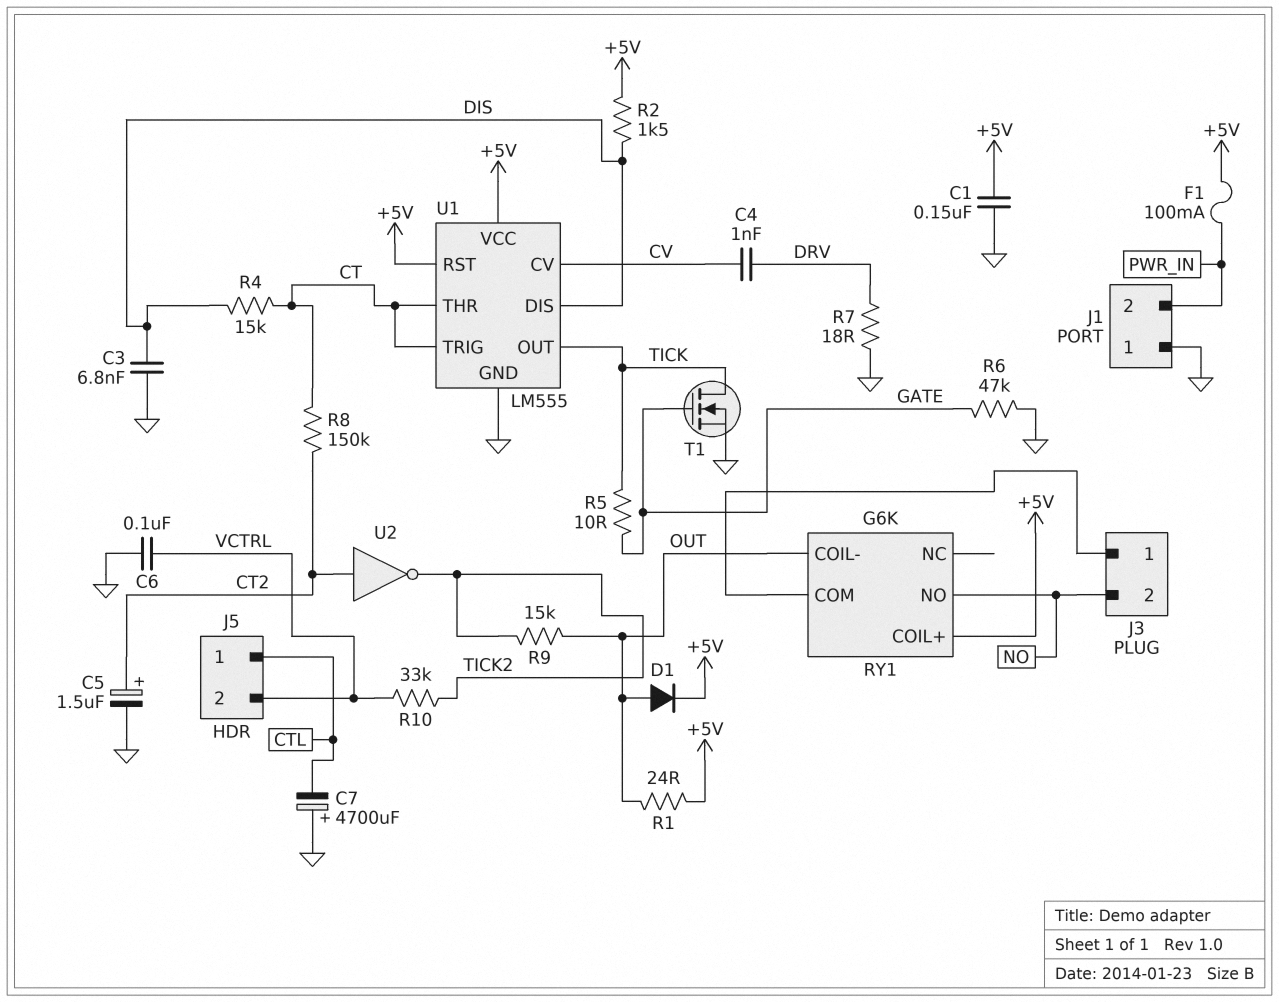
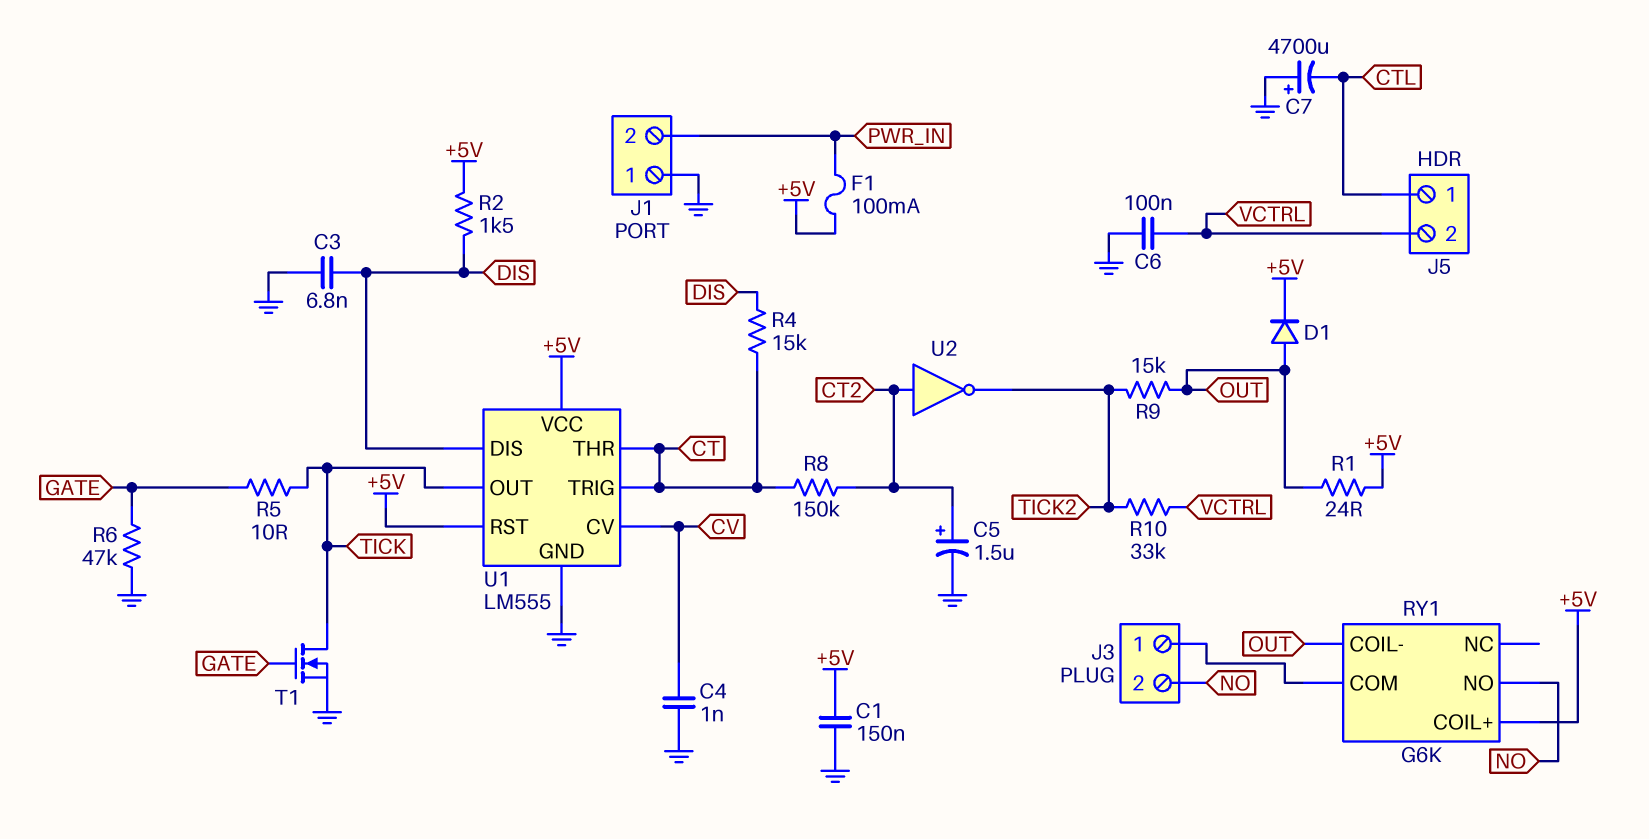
C4: 1nF (CV, DRV) -> 1nF (CV, GND)
R7: 18 (DRV, GND) -> none

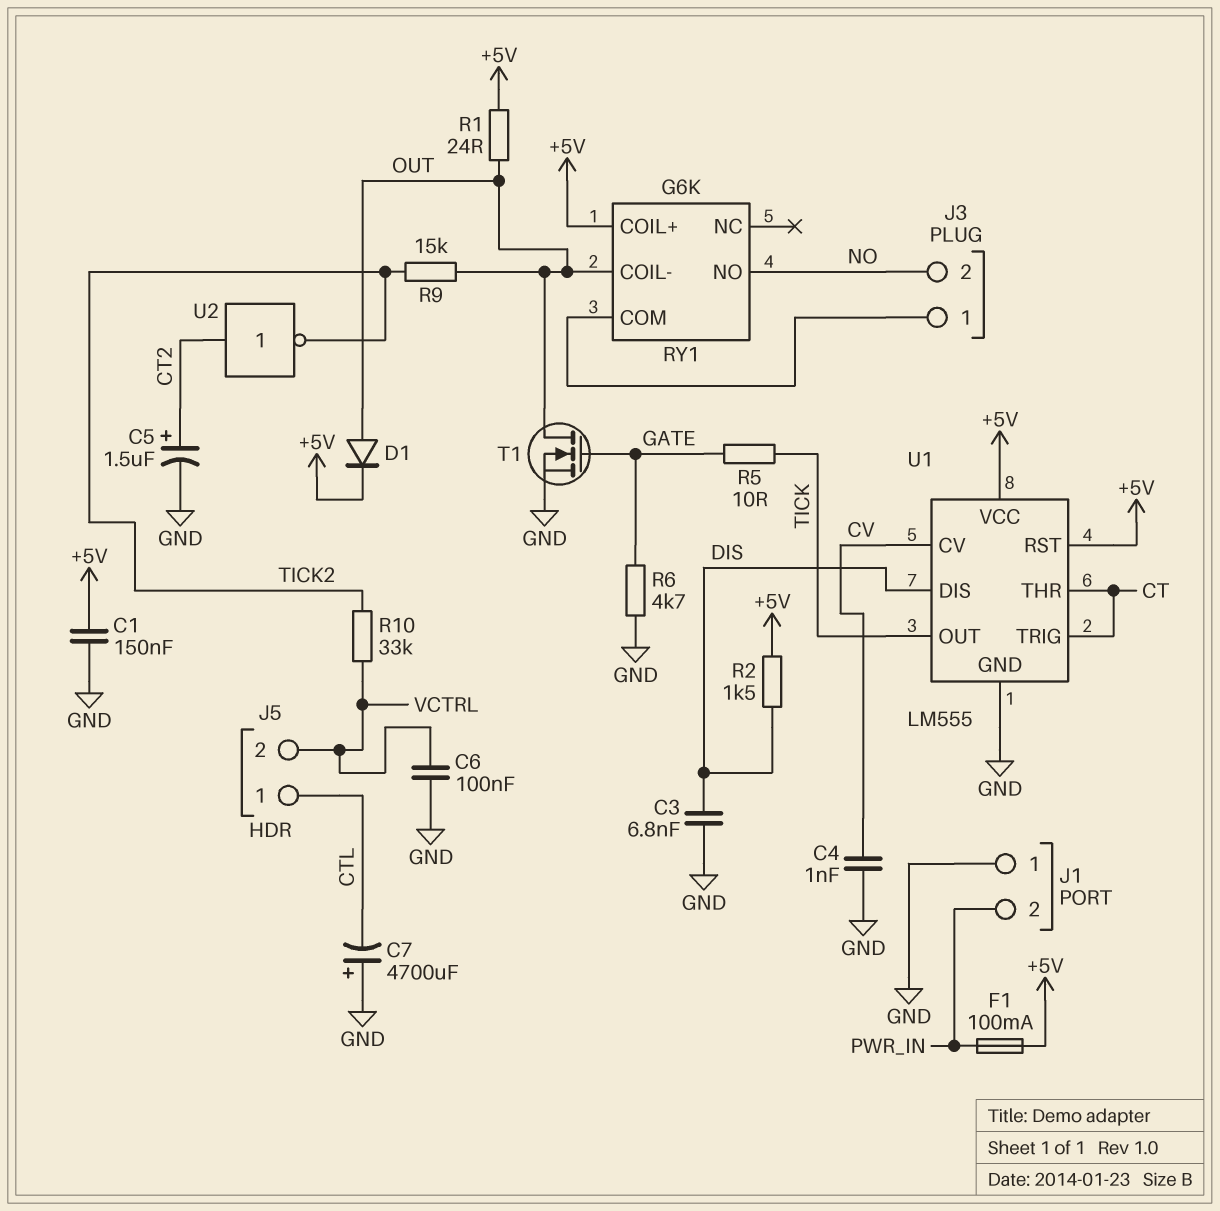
R4: 15k (CT, DIS) -> none
R6: 47k (GATE, GND) -> 4.7k (GATE, GND)
R8: 150k (CT, CT2) -> none
T1: NMOS (G GATE, D TICK, S GND) -> NMOS (G GATE, D OUT, S GND)

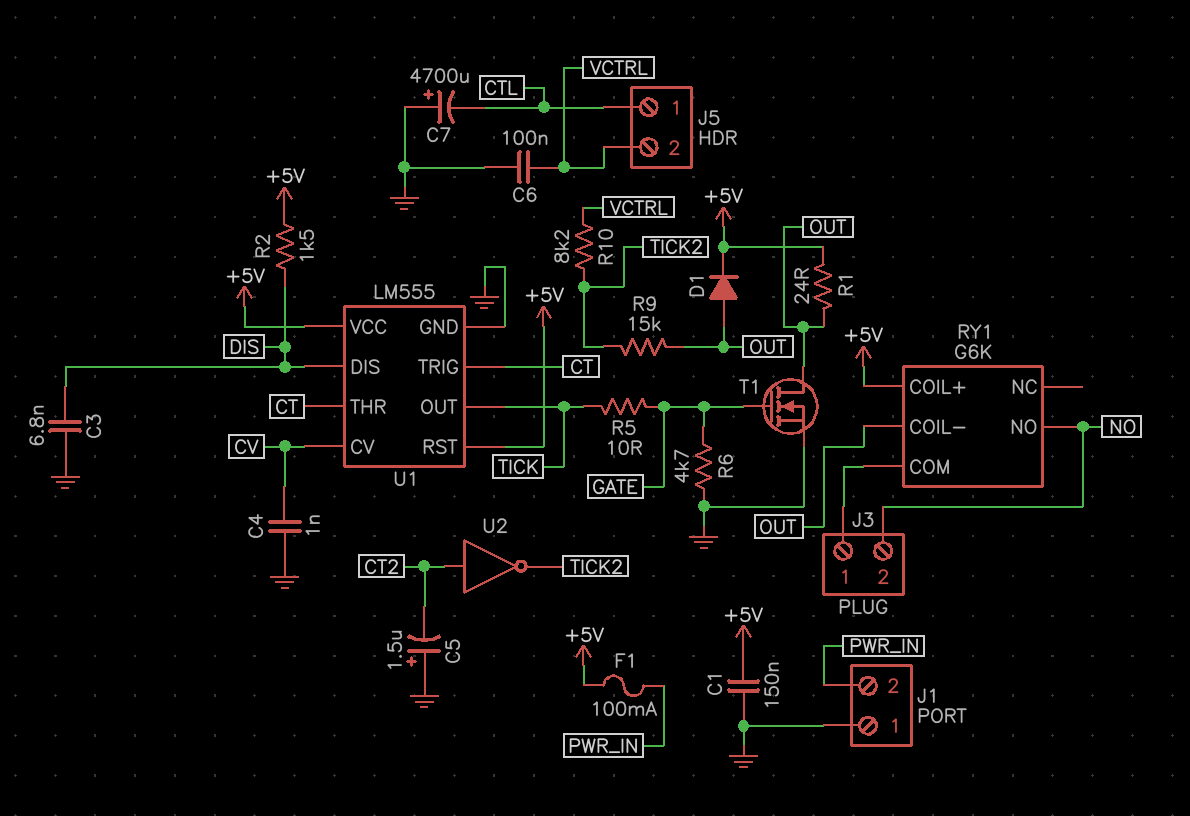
C5: 1.5uF (plus CT2, minus GND) -> 1.5uF (plus GND, minus CT2)
R10: 33k (TICK2, VCTRL) -> 8.2k (TICK2, VCTRL)

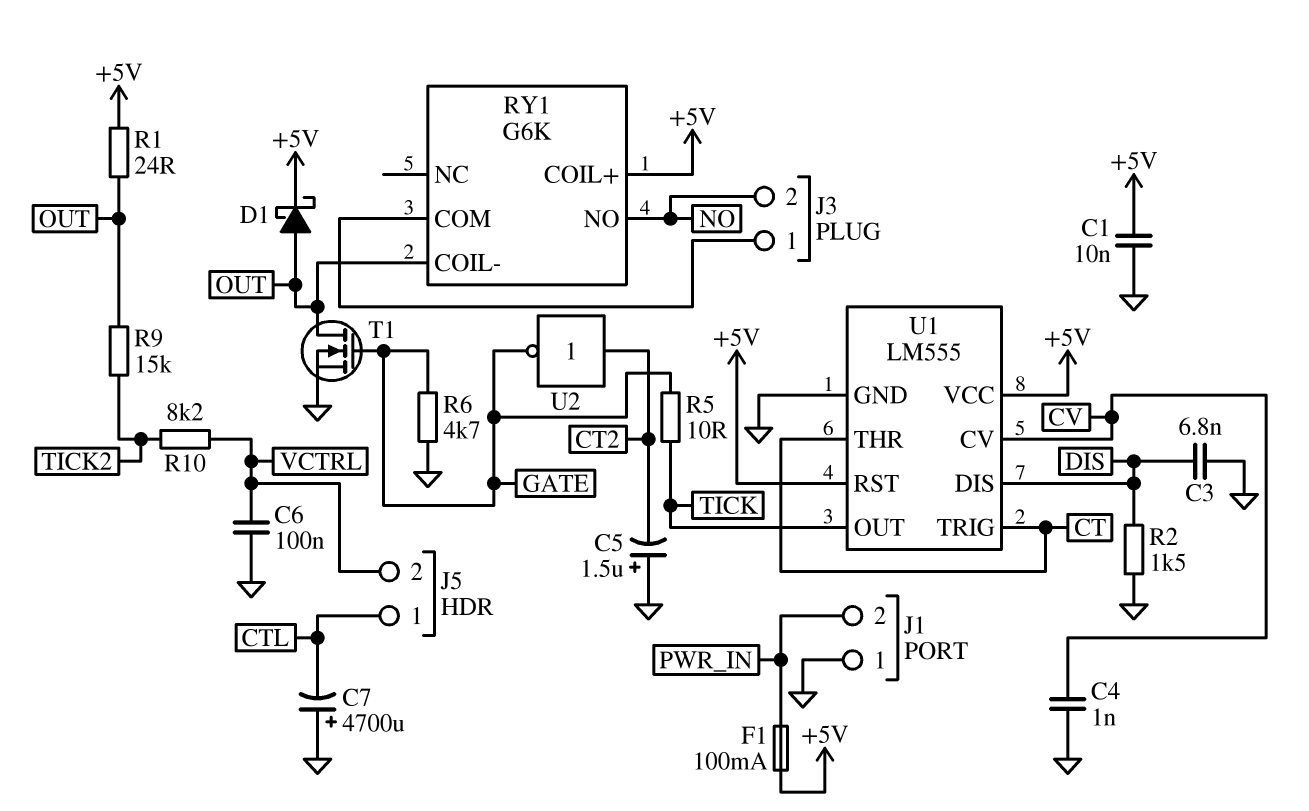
C1: 150nF (+5V, GND) -> 10nF (+5V, GND)
D1: diode (A OUT, K +5V) -> schottky (A OUT, K +5V)
R2: 1.5k (+5V, DIS) -> 1.5k (DIS, GND)
U2: NOT (in CT2, out TICK2) -> NOT (in CT2, out GATE)

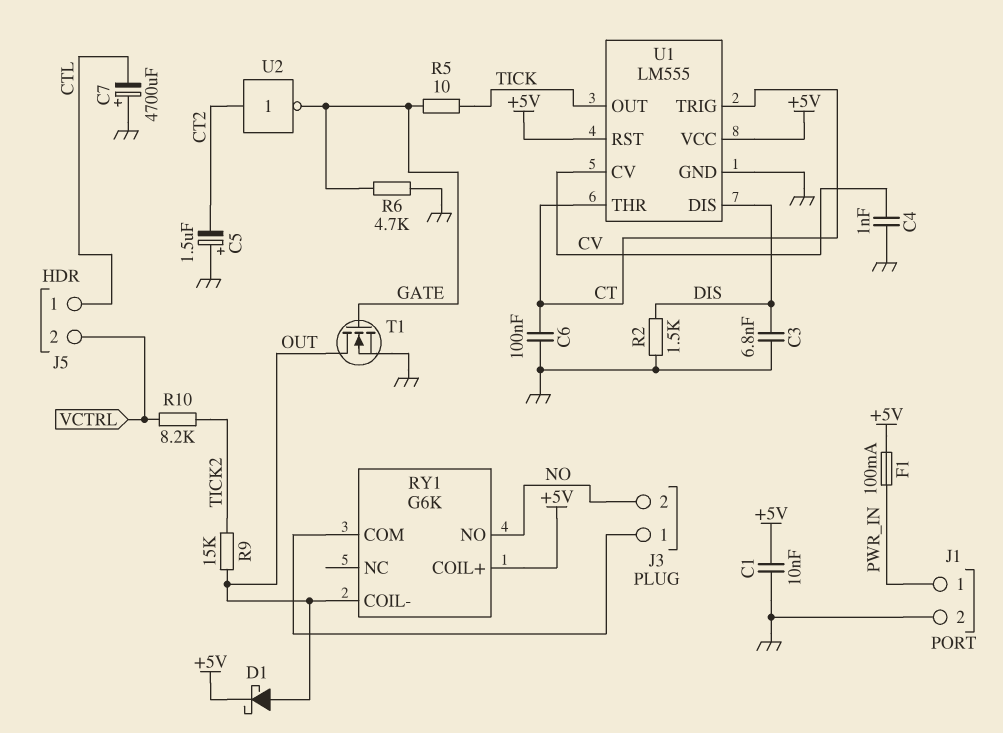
C6: 100nF (GND, VCTRL) -> 100nF (CT, GND)
J1 pin 1: GND -> PWR_IN
J1 pin 2: PWR_IN -> GND
R1: 24 (+5V, OUT) -> none

